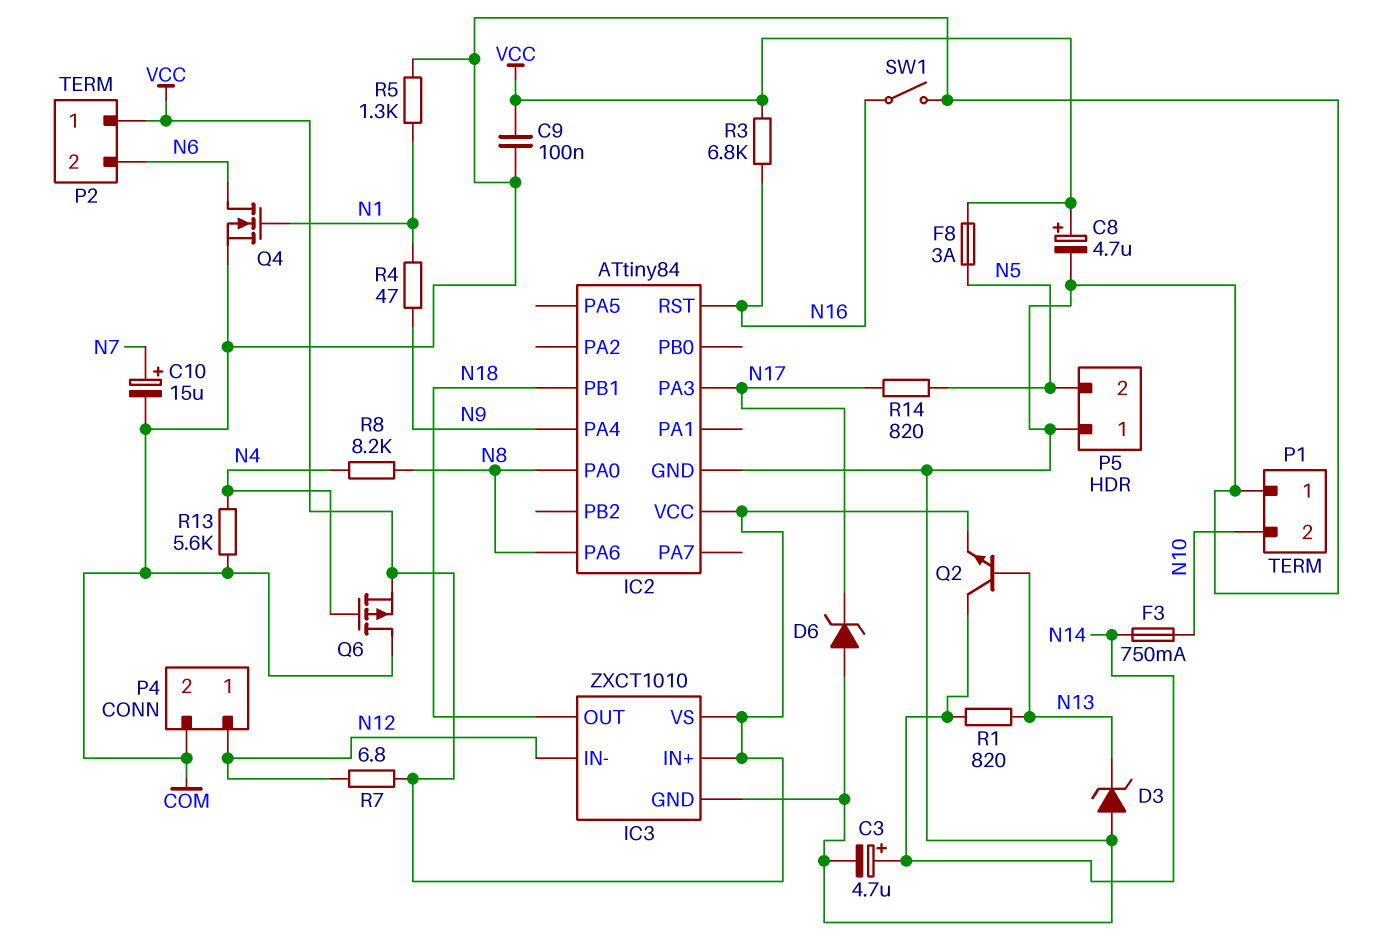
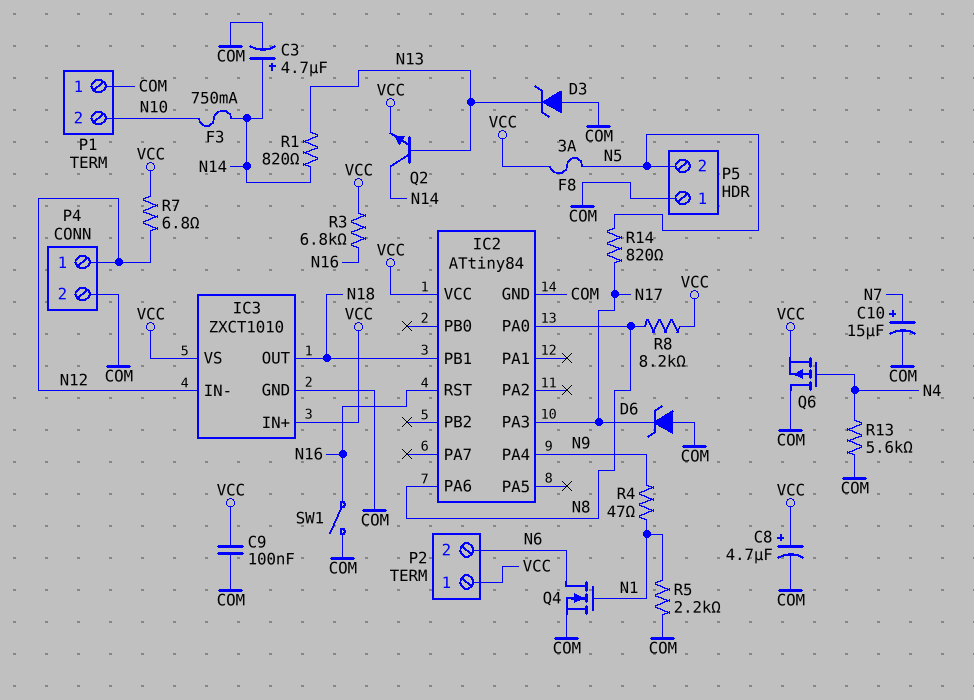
R5: 1.3k (COM, N1) -> 2.2k (COM, N1)
R8: 8.2k (N4, N8) -> 8.2k (N8, VCC)

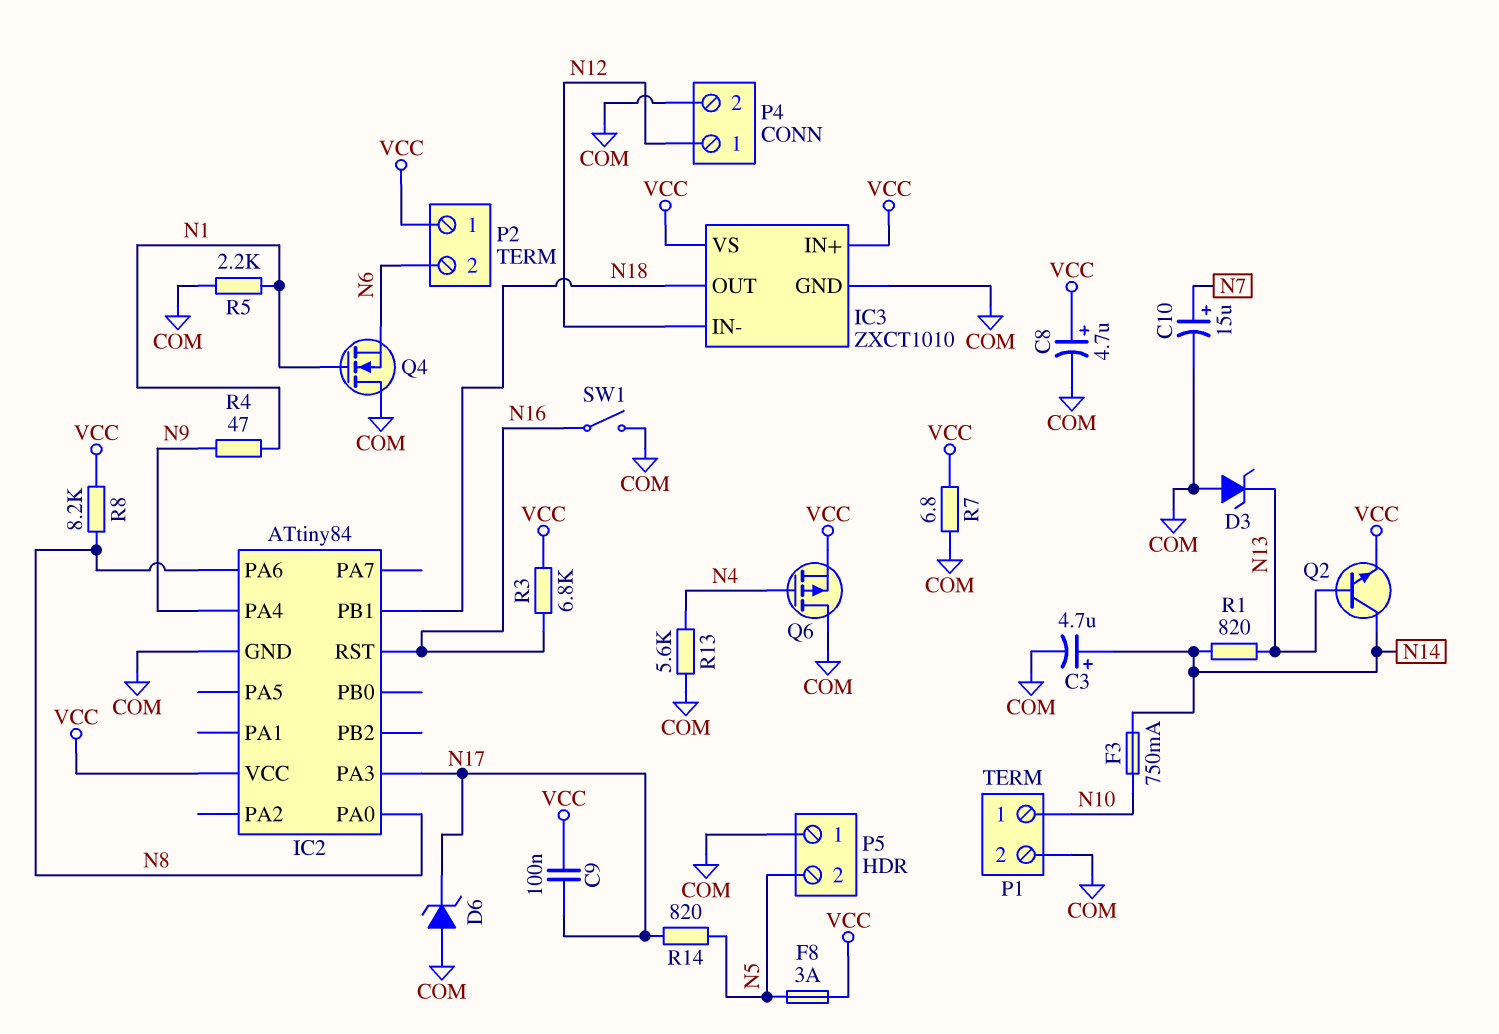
C9: 100nF (COM, VCC) -> 100nF (N17, VCC)
P1 pin 1: COM -> N10
P1 pin 2: N10 -> COM
Q4: NMOS (G N1, D N6, S COM) -> NMOS (G N1, D COM, S N6)
R7: 6.8 (N12, VCC) -> 6.8 (COM, VCC)

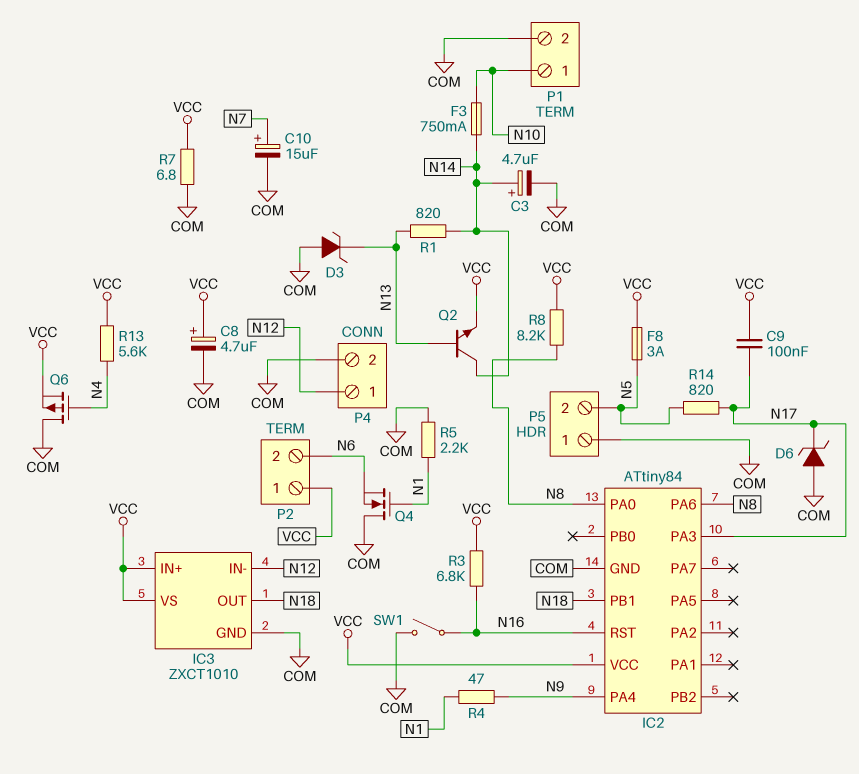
R13: 5.6k (COM, N4) -> 5.6k (N4, VCC)

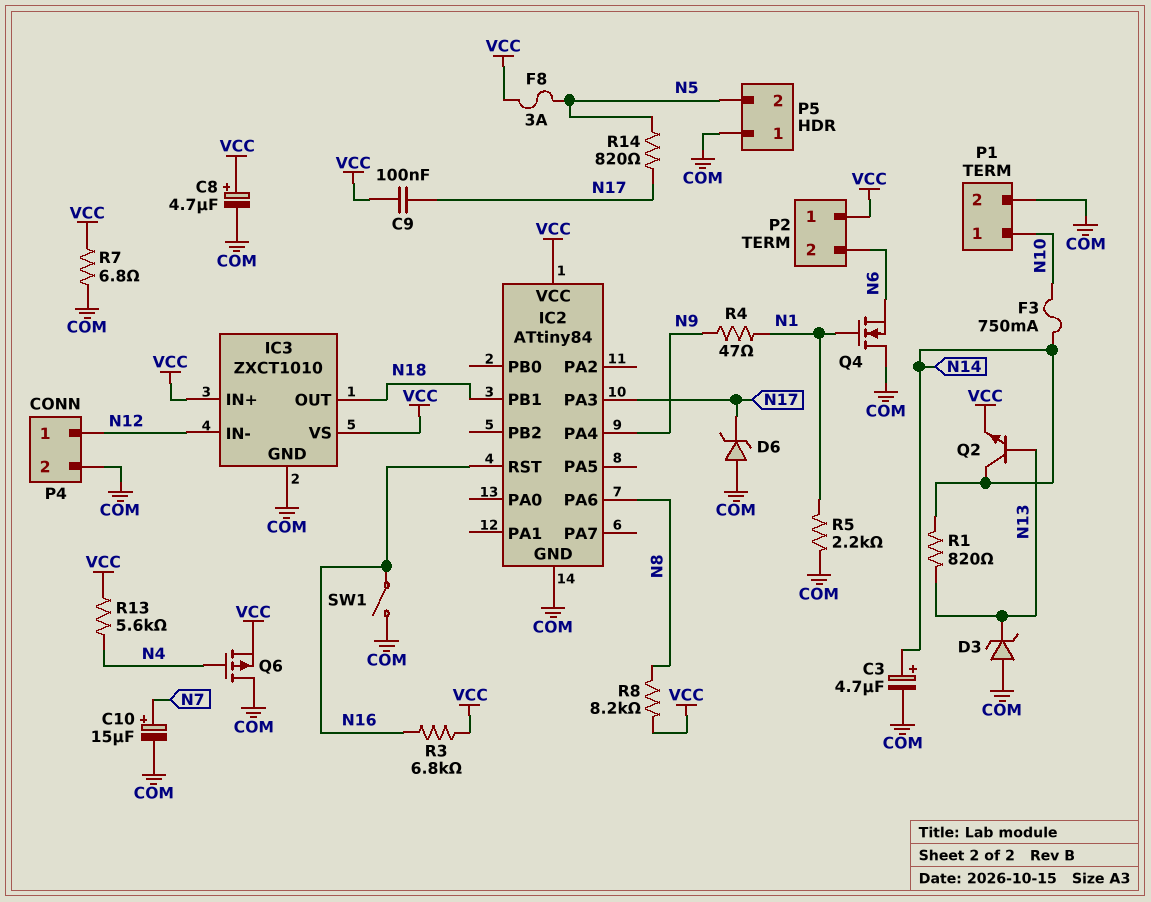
IC2 pin PA0: N8 -> none

